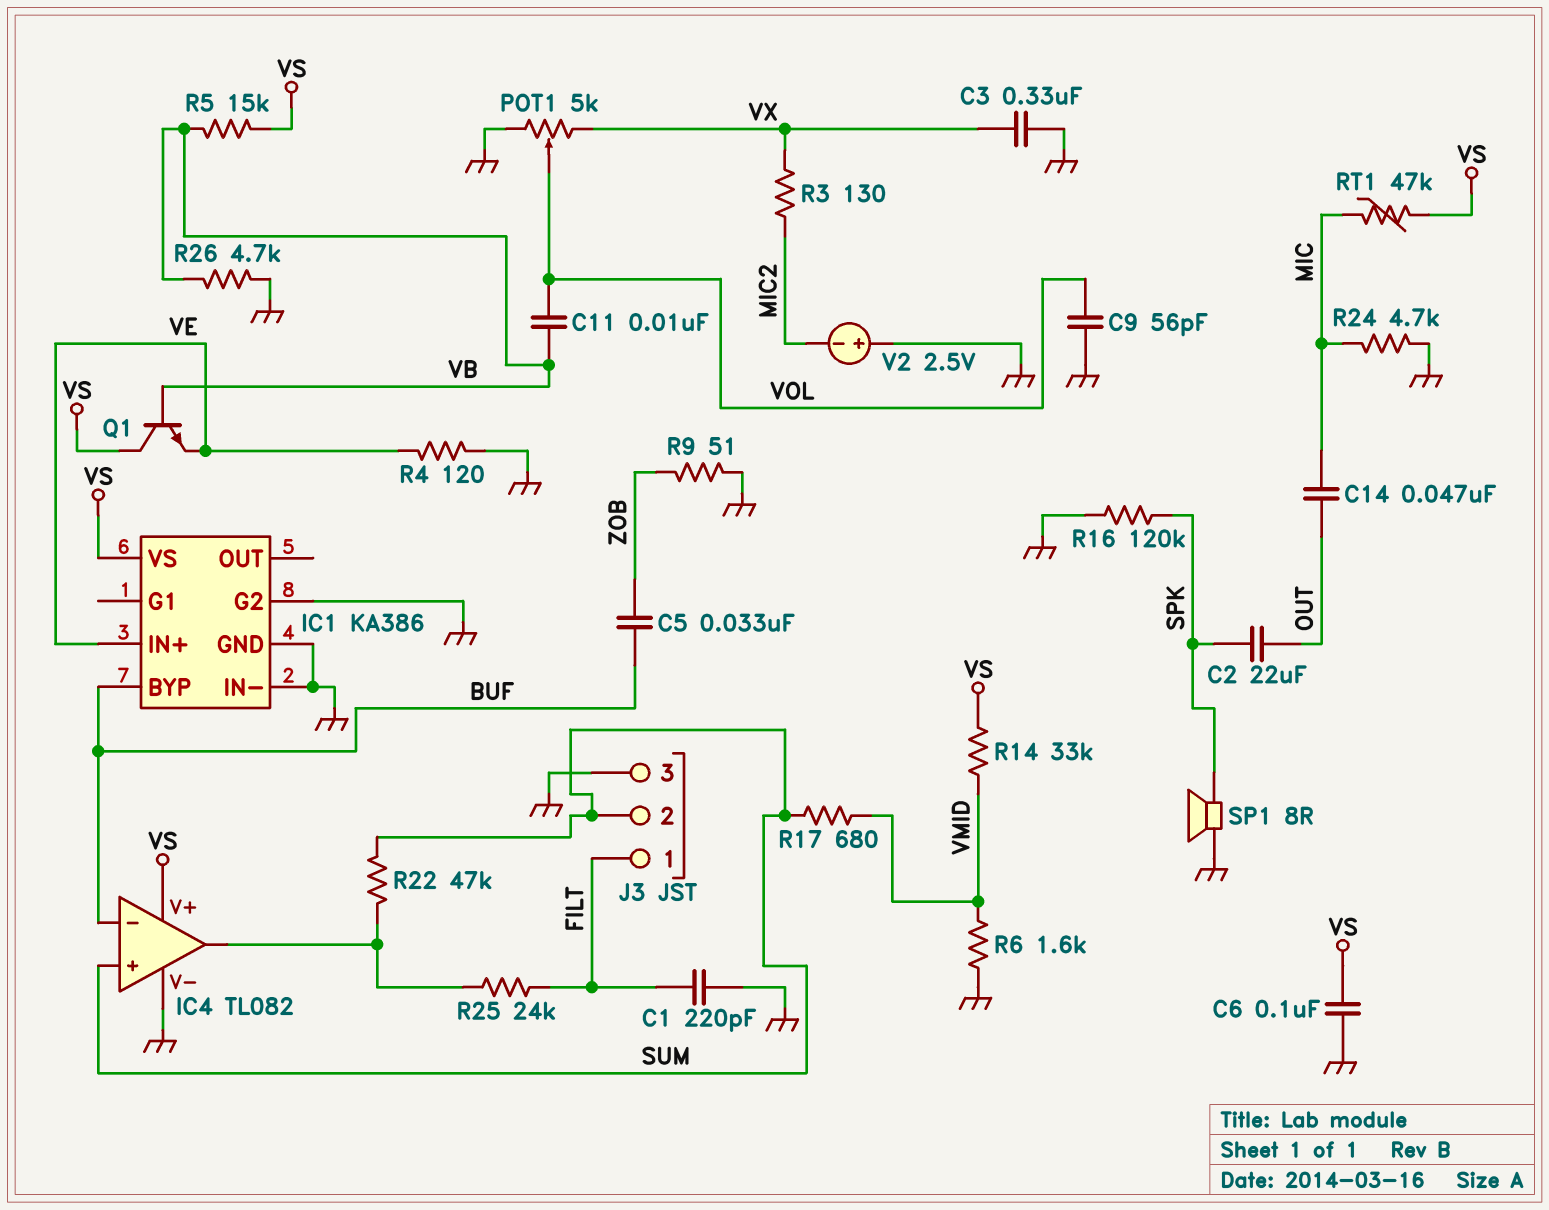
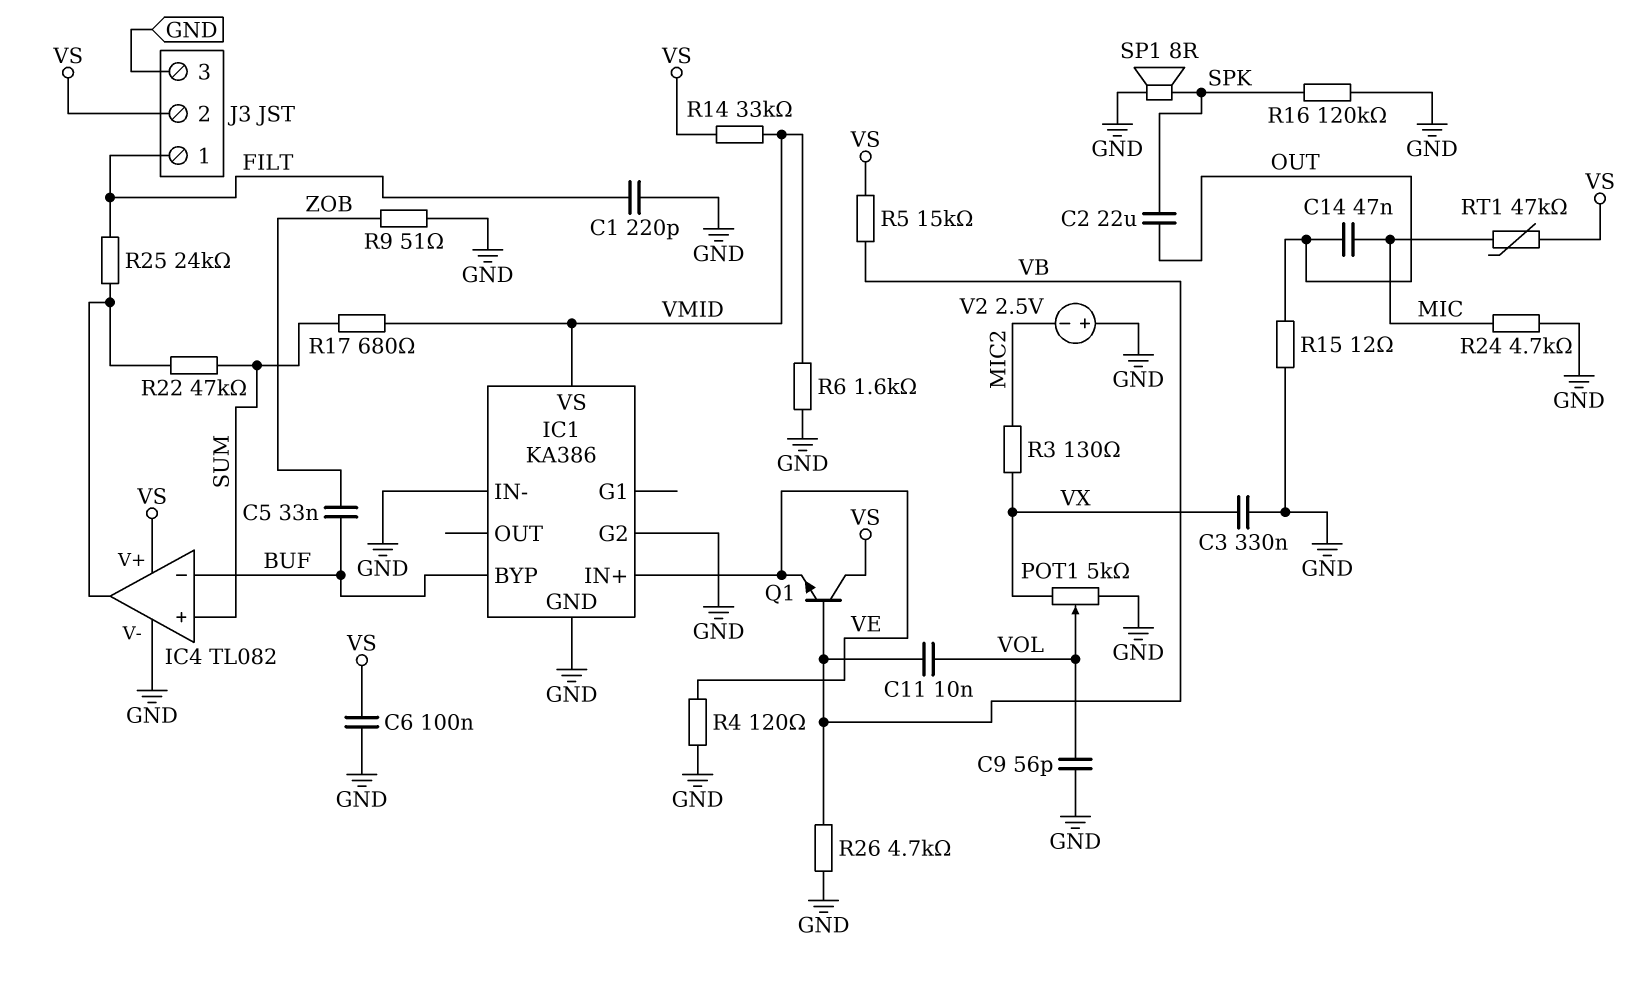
IC1 pin VS: VS -> VMID
J3 pin 2: SUM -> VS
R15: none -> 12 (GND, OUT)

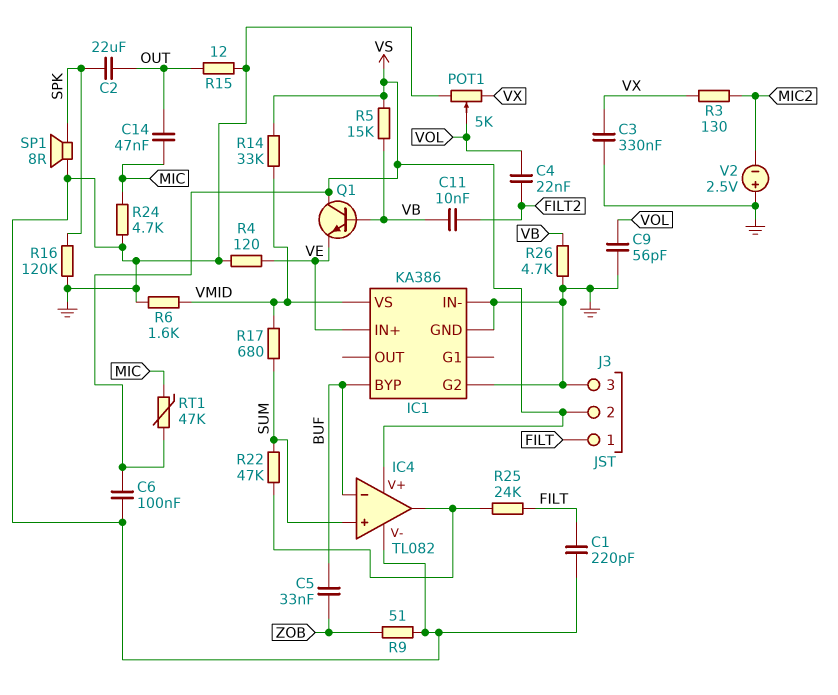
C4: none -> 22nF (FILT2, VOL)
C11: 10nF (VB, VOL) -> 10nF (FILT2, VB)

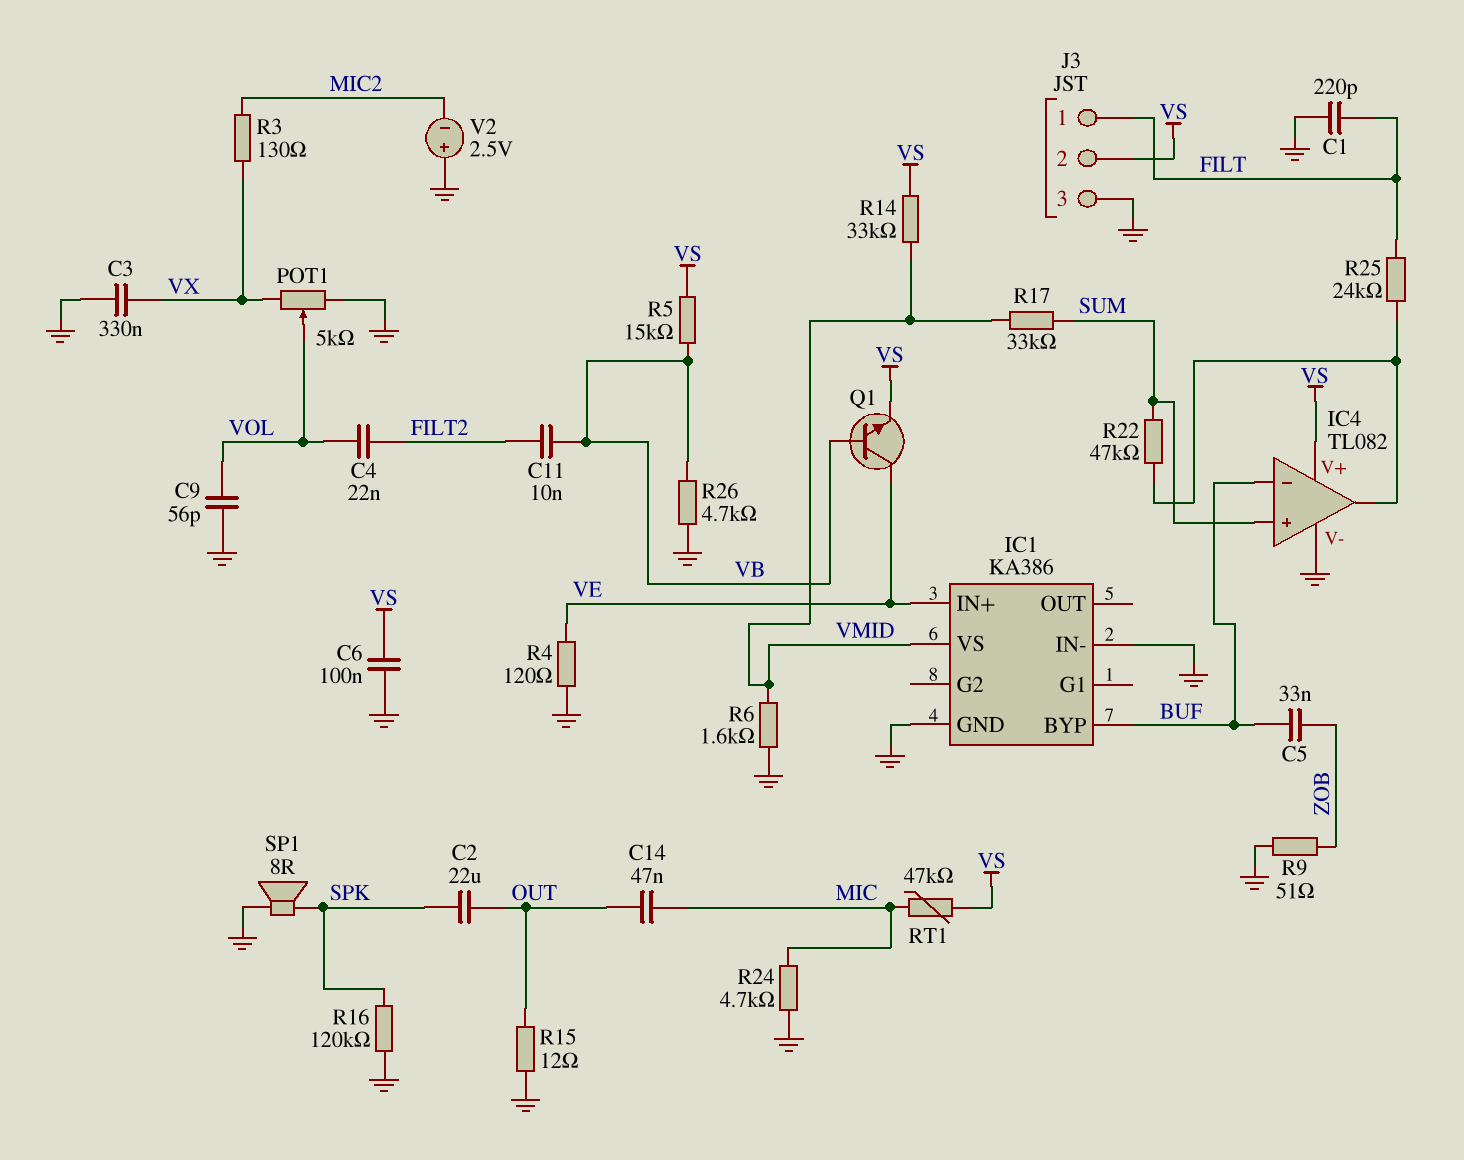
IC1 pin G2: GND -> none
Q1: NPN (B VB, C VS, E VE) -> NPN (B VB, C VE, E VS)
R17: 680 (SUM, VMID) -> 33k (SUM, VMID)

